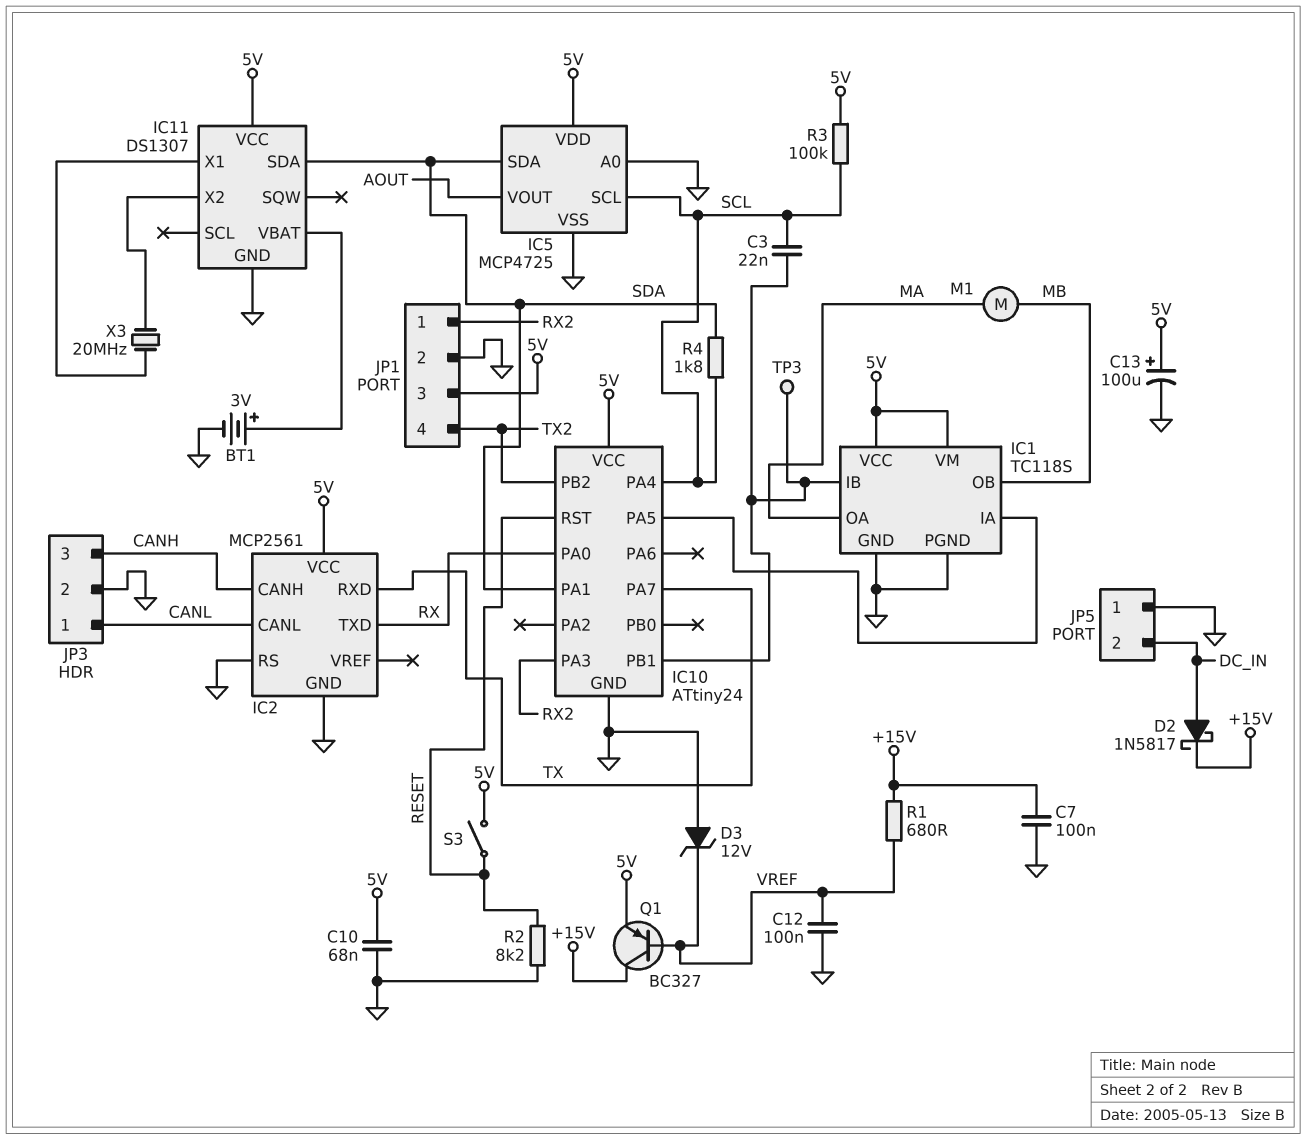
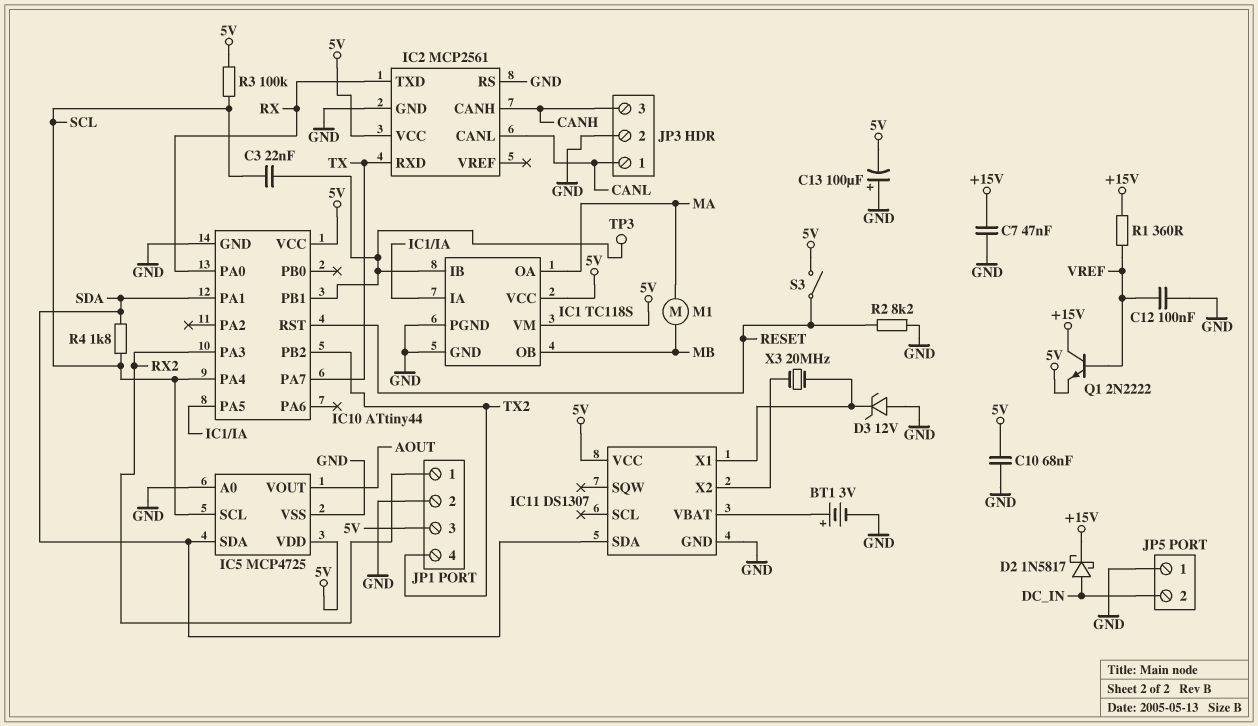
C7: 100nF (+15V, GND) -> 47nF (+15V, GND)
C13: 100uF (plus 5V, minus GND) -> 100uF (plus GND, minus 5V)
D3: zener 12V (A GND, K VREF) -> zener 12V (A GND, K IC11/X1)
IC10: ATtiny24 -> ATtiny44
Q1: PNP BC327 (B VREF, C +15V, E 5V) -> NPN 2N2222 (B VREF, C +15V, E 5V)
R1: 680 (+15V, VREF) -> 360 (+15V, VREF)

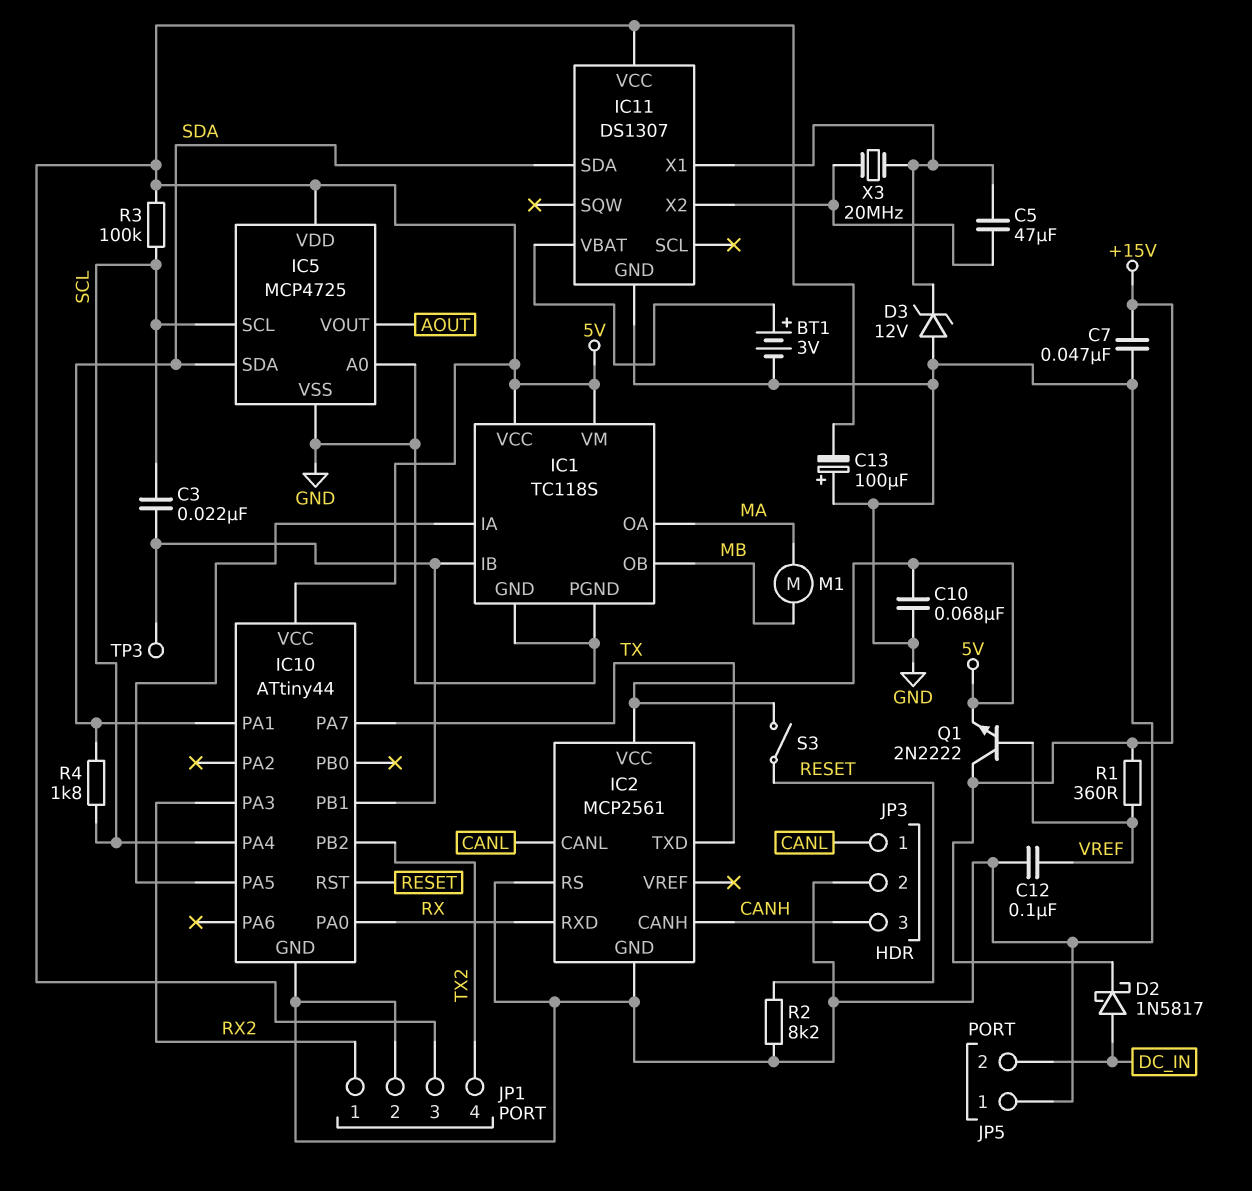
C5: none -> 47uF (IC11/X1, IC11/X2)
IC2 pin RXD: TX -> RX
IC2 pin TXD: RX -> TX

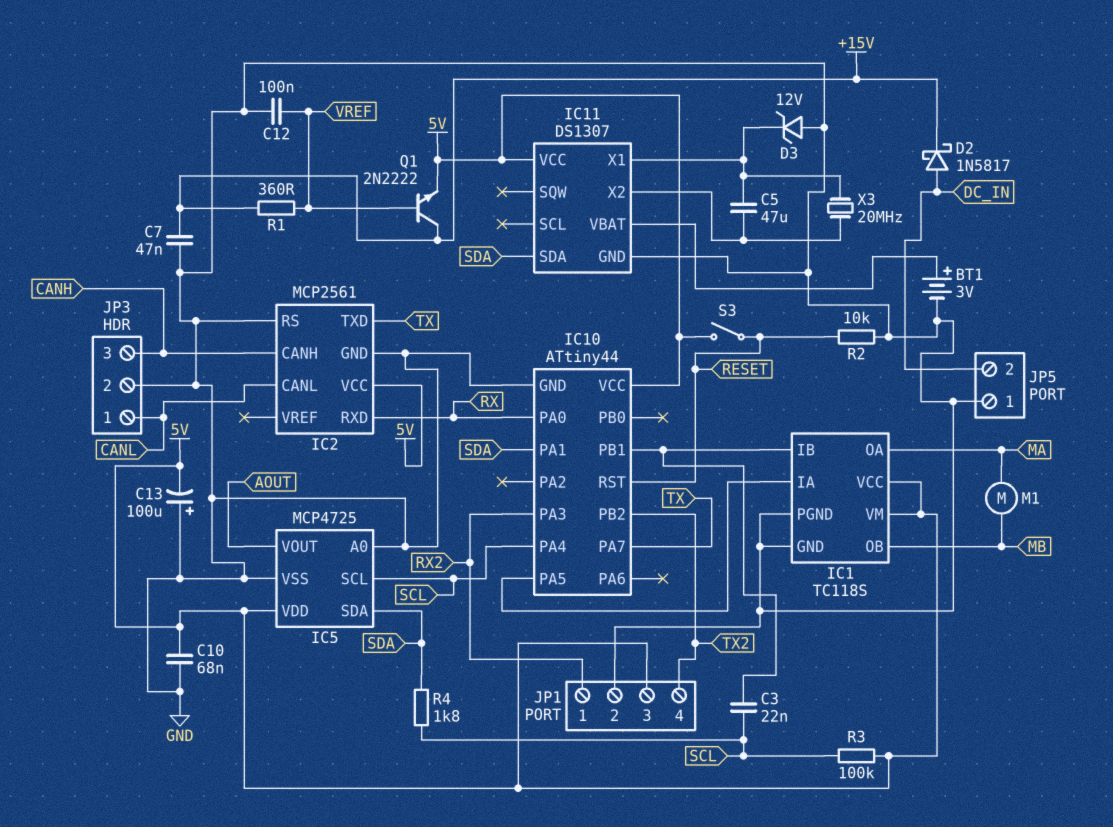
R2: 8.2k (GND, RESET) -> 10k (GND, RESET)
TP3: test point (IC1/IB) -> none

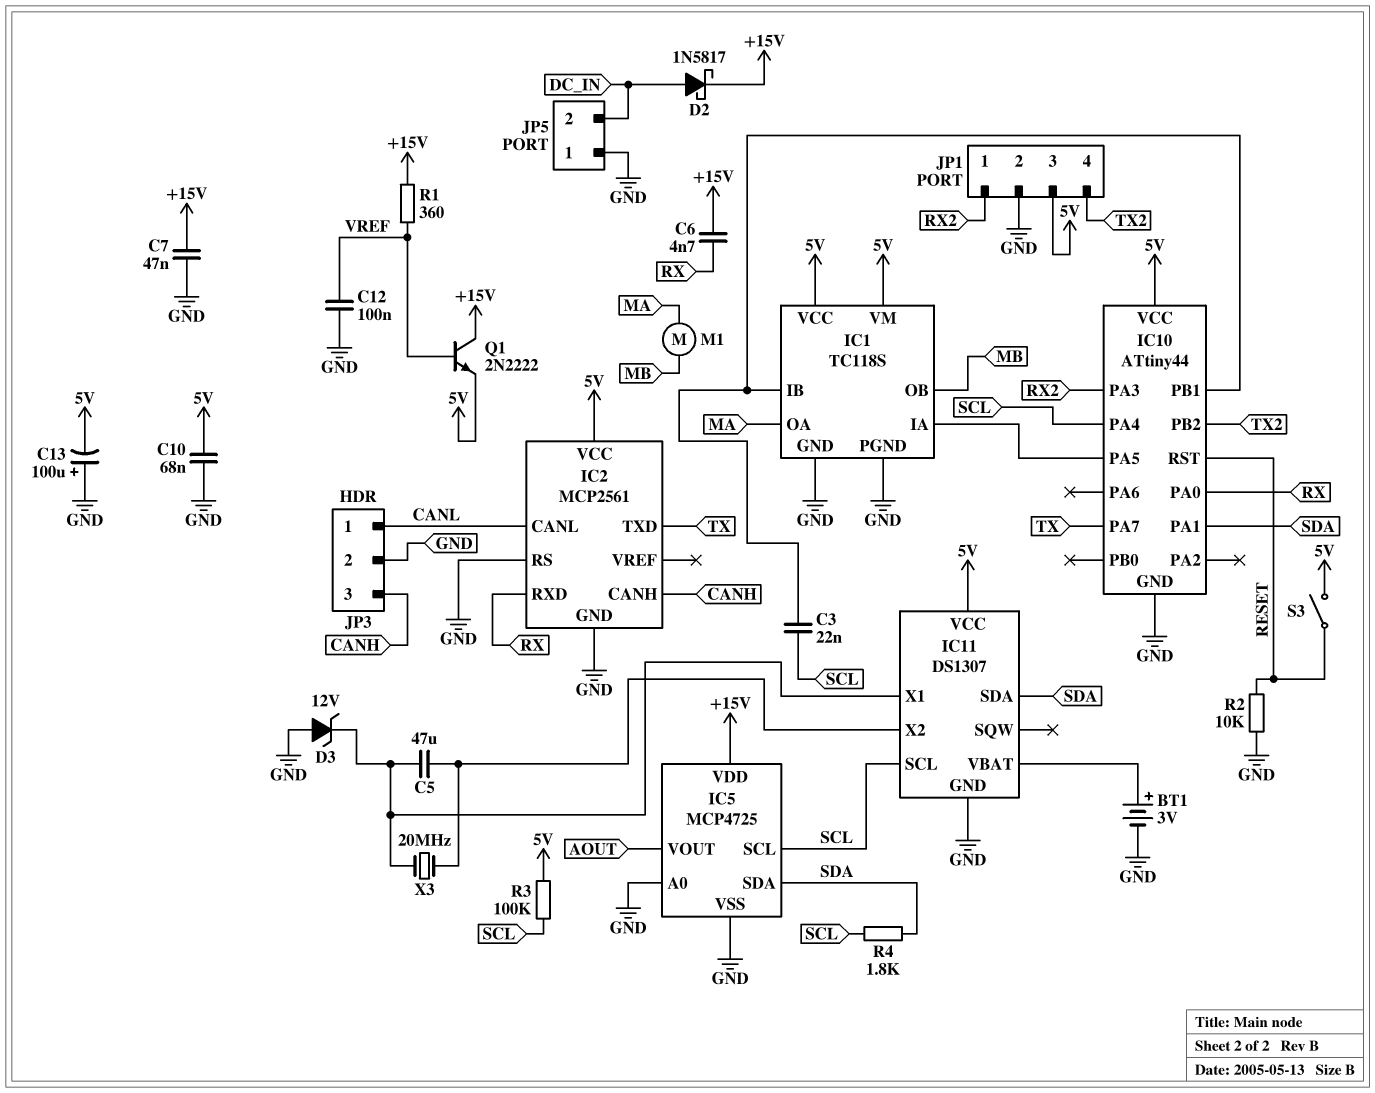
C6: none -> 4.7nF (+15V, RX)
IC5 pin VDD: 5V -> +15V
IC11 pin SCL: none -> SCL

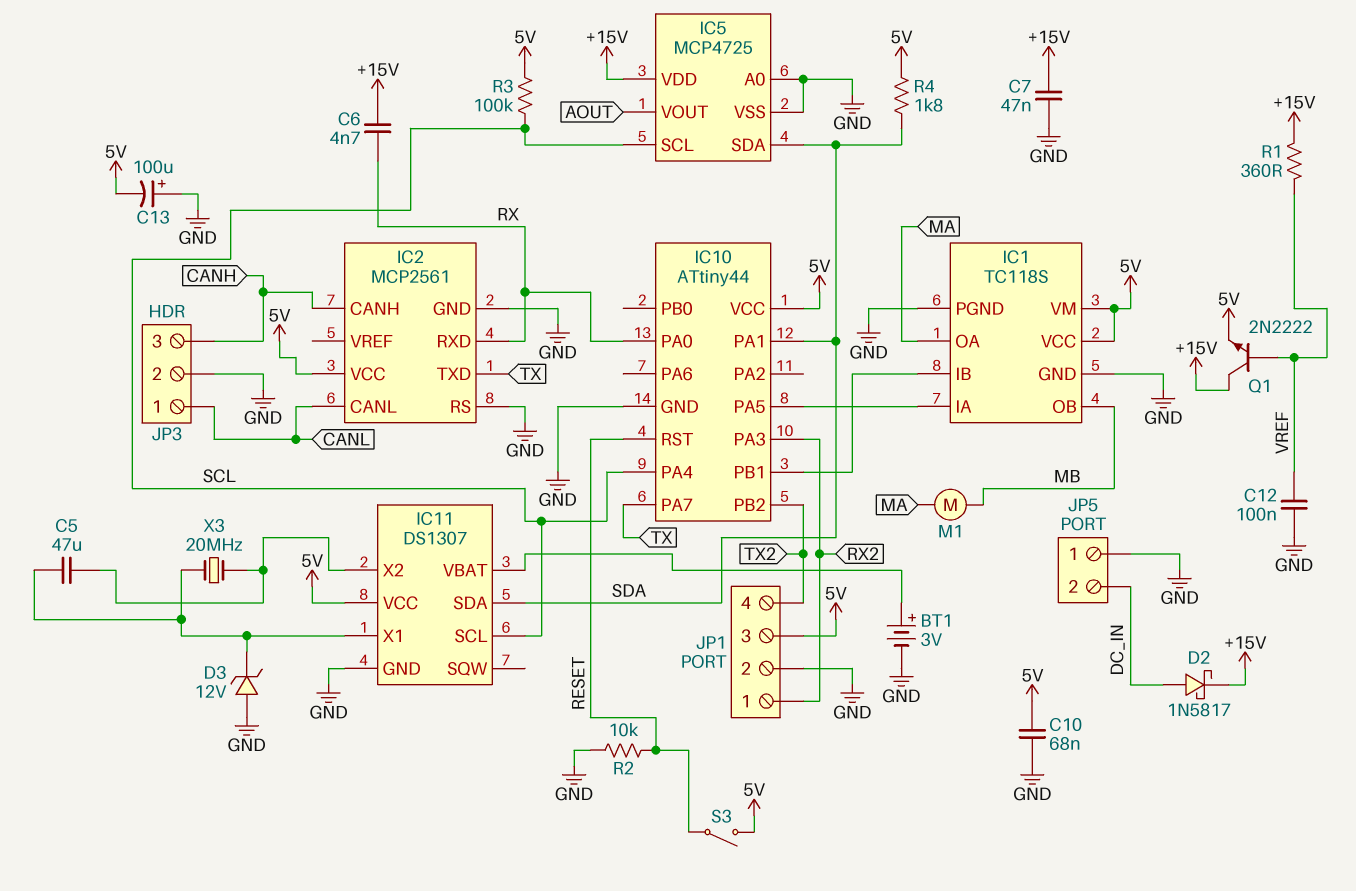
C3: 22nF (IC1/IB, SCL) -> none
R4: 1.8k (SCL, SDA) -> 1.8k (5V, SDA)

